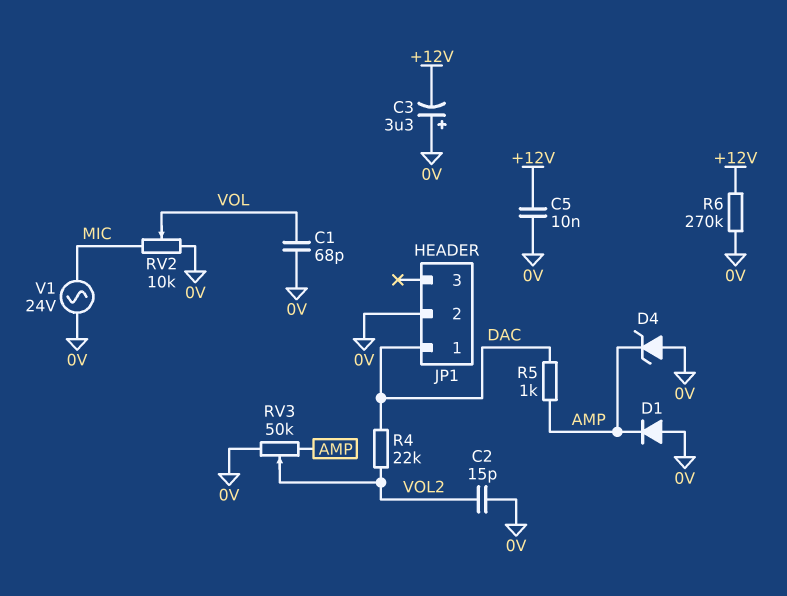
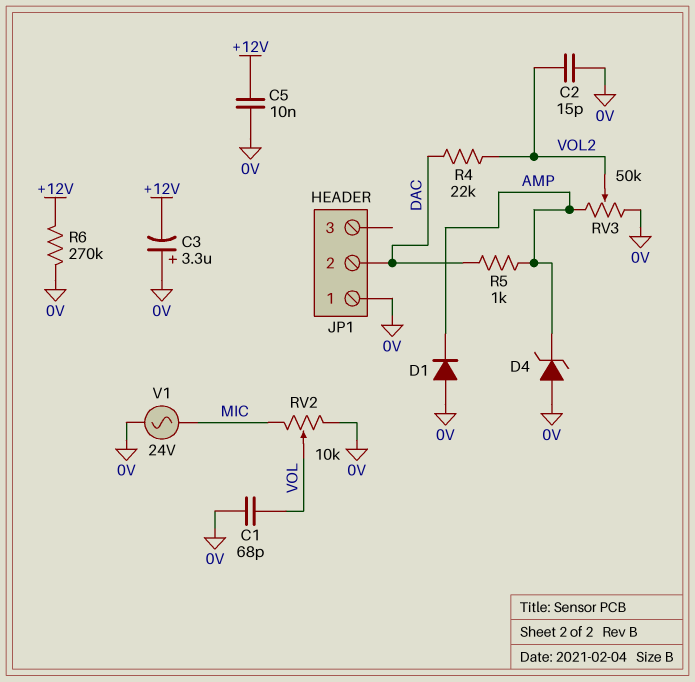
JP1 pin 1: DAC -> 0V
JP1 pin 2: 0V -> DAC

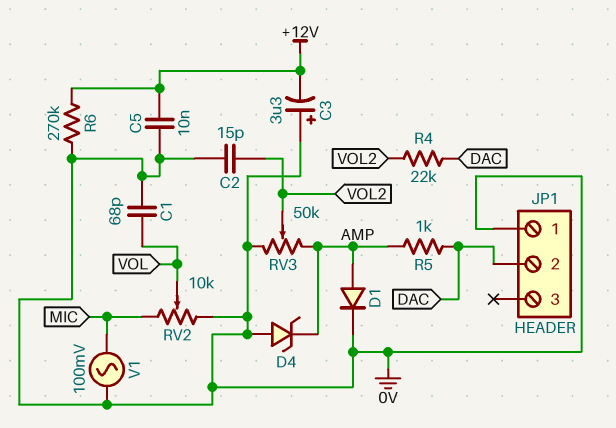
D1: diode (A 0V, K AMP) -> diode (A AMP, K 0V)
V1: AC 24V (0V, MIC) -> AC 100mV (0V, MIC)

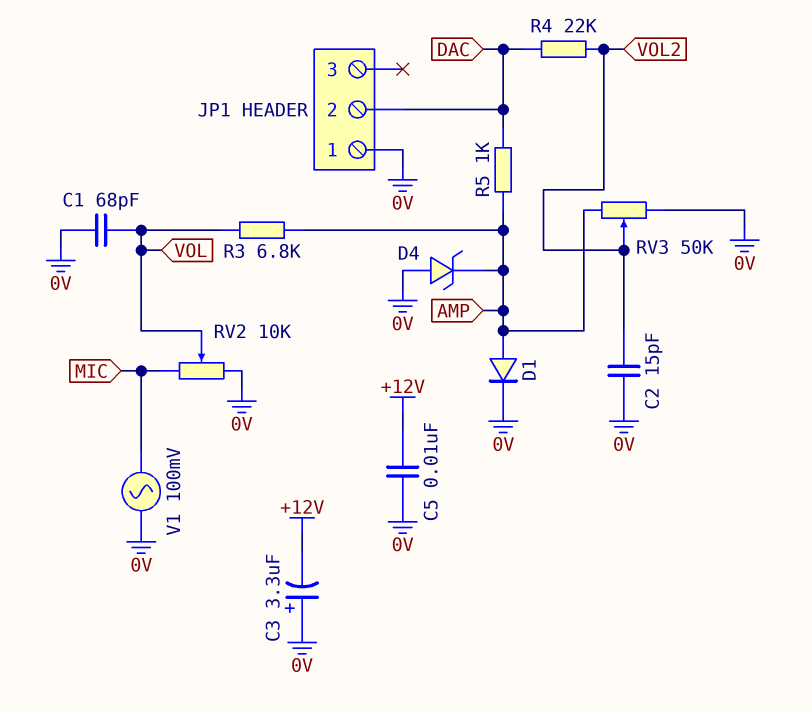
R3: none -> 6.8k (AMP, VOL)
R6: 270k (+12V, 0V) -> none

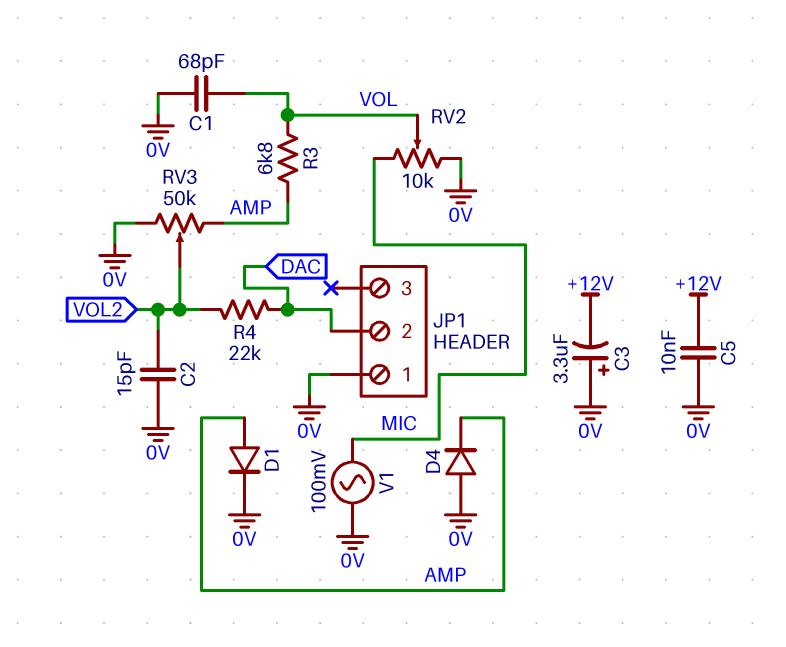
D4: zener (A 0V, K AMP) -> diode (A 0V, K AMP)
R5: 1k (AMP, DAC) -> none

